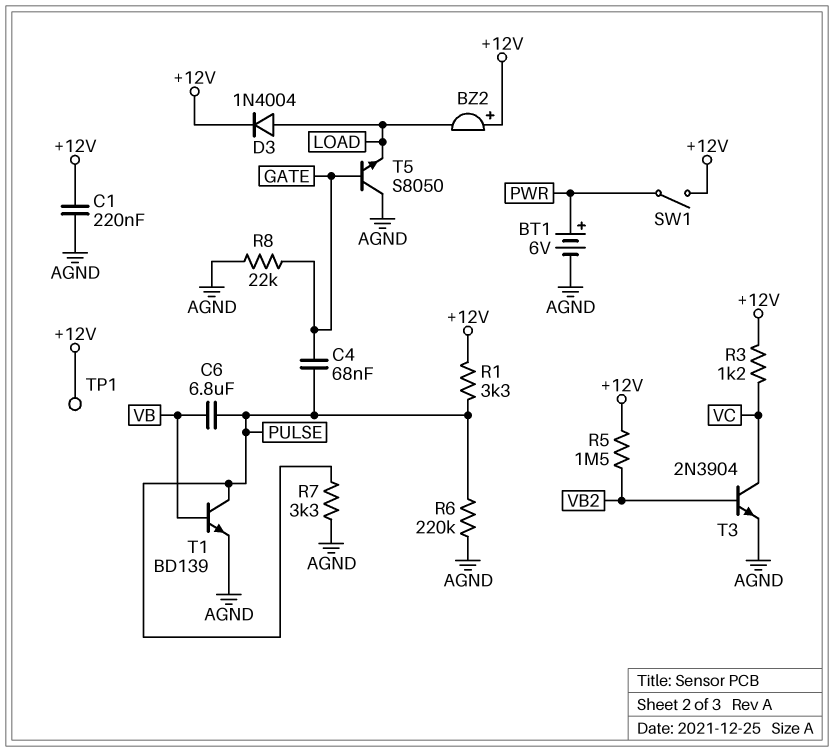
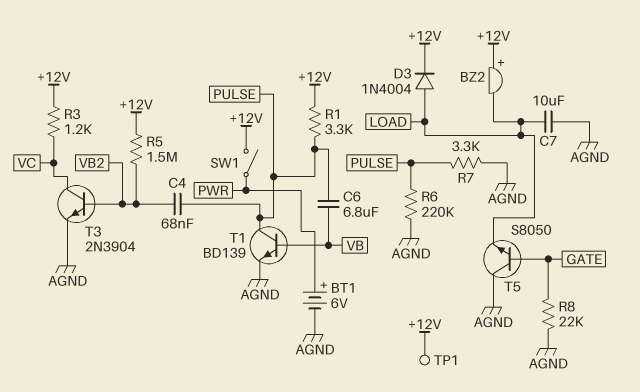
C1: 220nF (+12V, AGND) -> none
C4: 68nF (GATE, PULSE) -> 68nF (PULSE, VB2)
C7: none -> 10uF (AGND, LOAD)

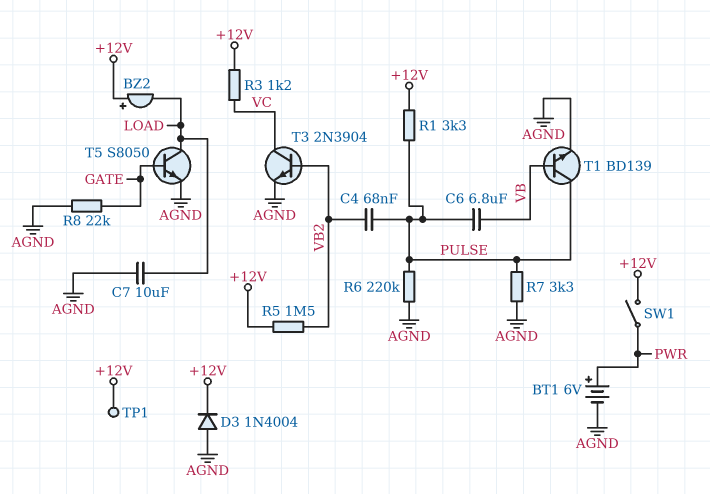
D3: diode 1N4004 (A LOAD, K +12V) -> diode 1N4004 (A AGND, K +12V)
T5: NPN S8050 (B GATE, C AGND, E LOAD) -> NPN S8050 (B GATE, C LOAD, E AGND)

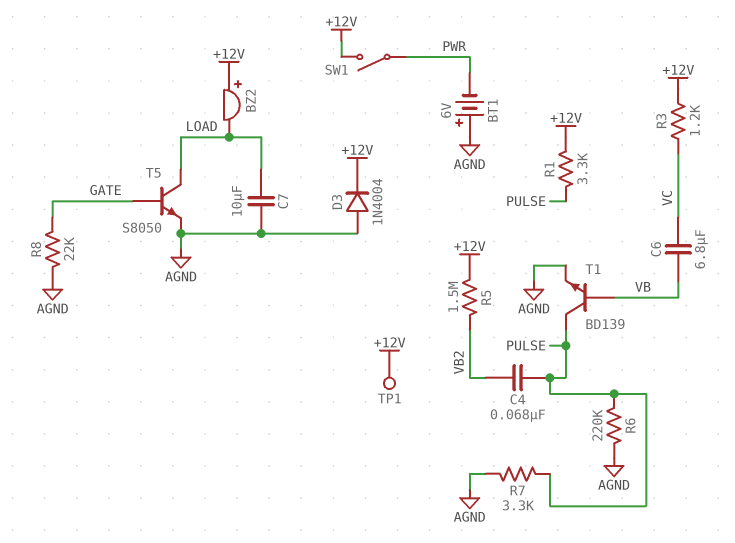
BT1: 6V (plus PWR, minus AGND) -> 6V (plus AGND, minus PWR)
C6: 6.8uF (PULSE, VB) -> 6.8uF (VB, VC)
T3: NPN 2N3904 (B VB2, C VC, E AGND) -> none

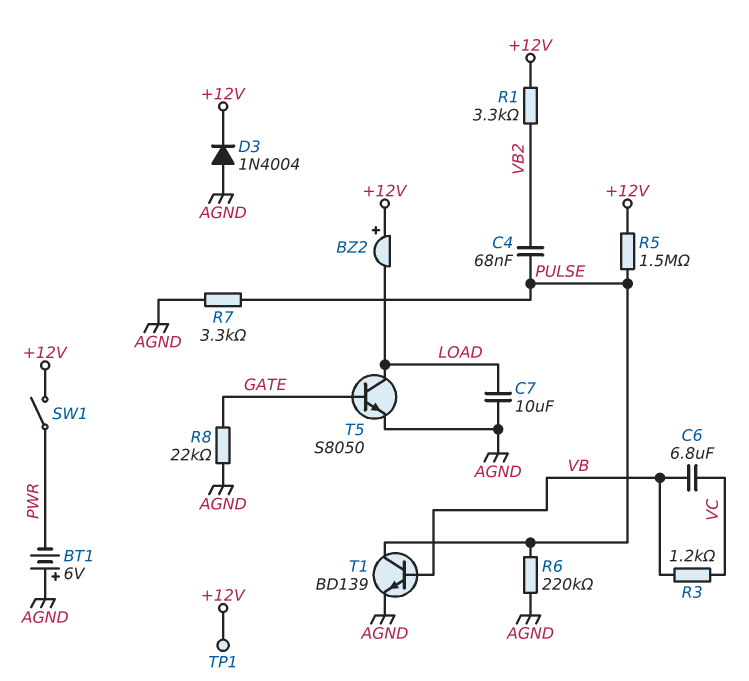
R1: 3.3k (+12V, PULSE) -> 3.3k (+12V, VB2)
R3: 1.2k (+12V, VC) -> 1.2k (VB, VC)
R5: 1.5M (+12V, VB2) -> 1.5M (+12V, PULSE)

